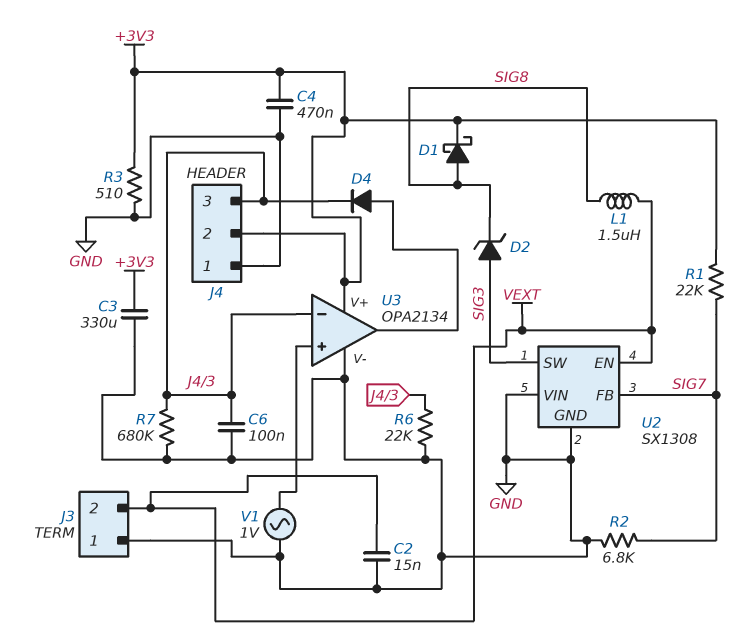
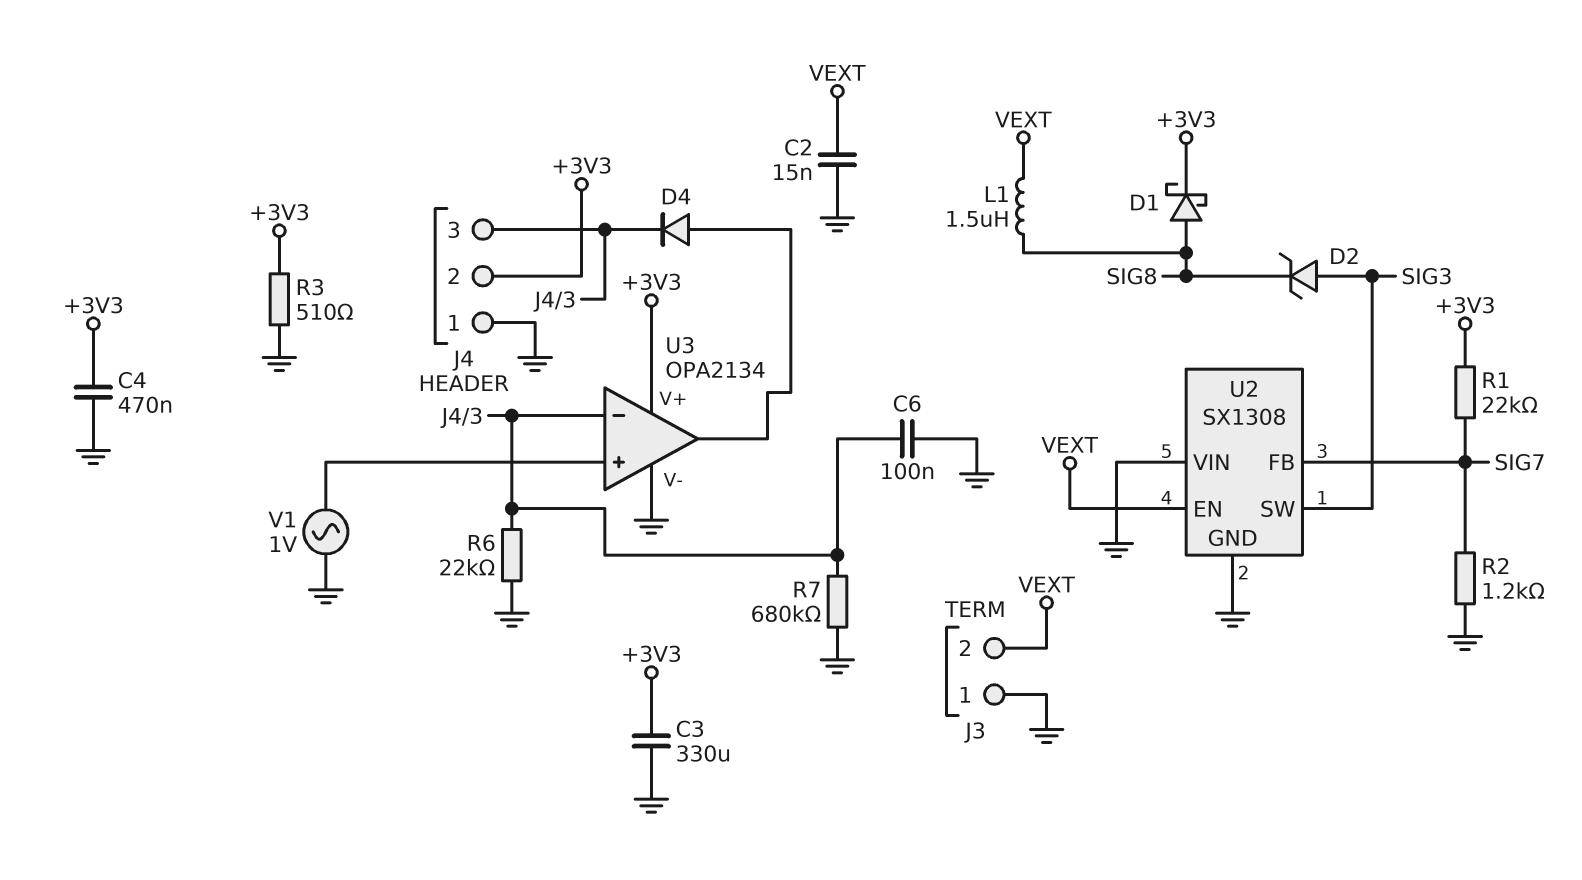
R2: 6.8k (GND, SIG7) -> 1.2k (GND, SIG7)

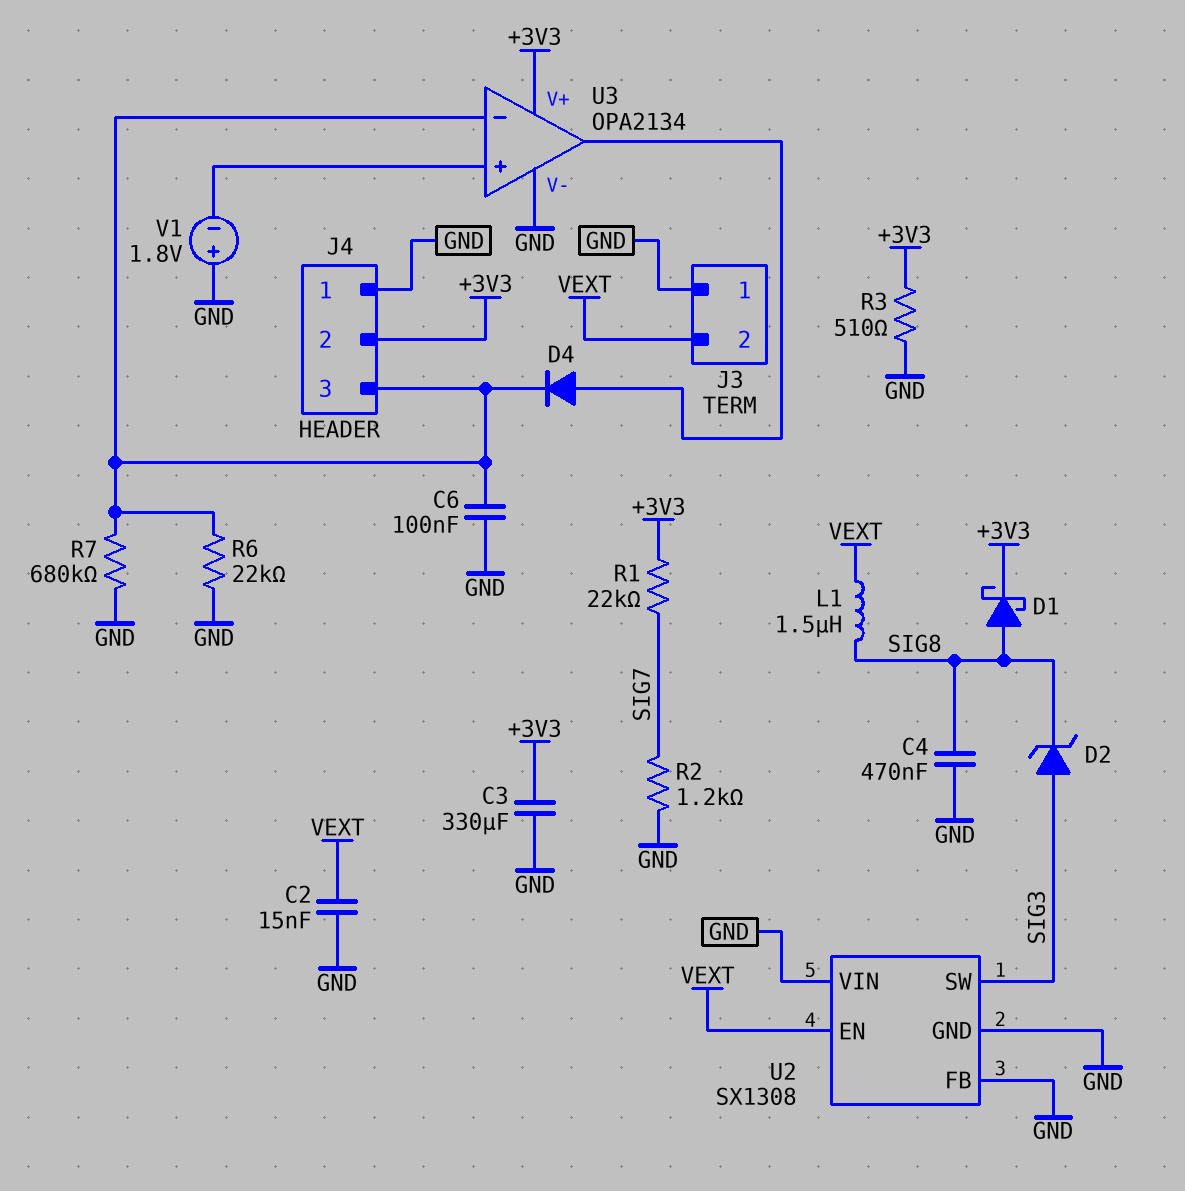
C4: 470nF (+3V3, GND) -> 470nF (GND, SIG8)
U2 pin FB: SIG7 -> GND
V1: AC 1V (GND, U3/in+) -> 1.8V (plus GND, minus U3/in+)

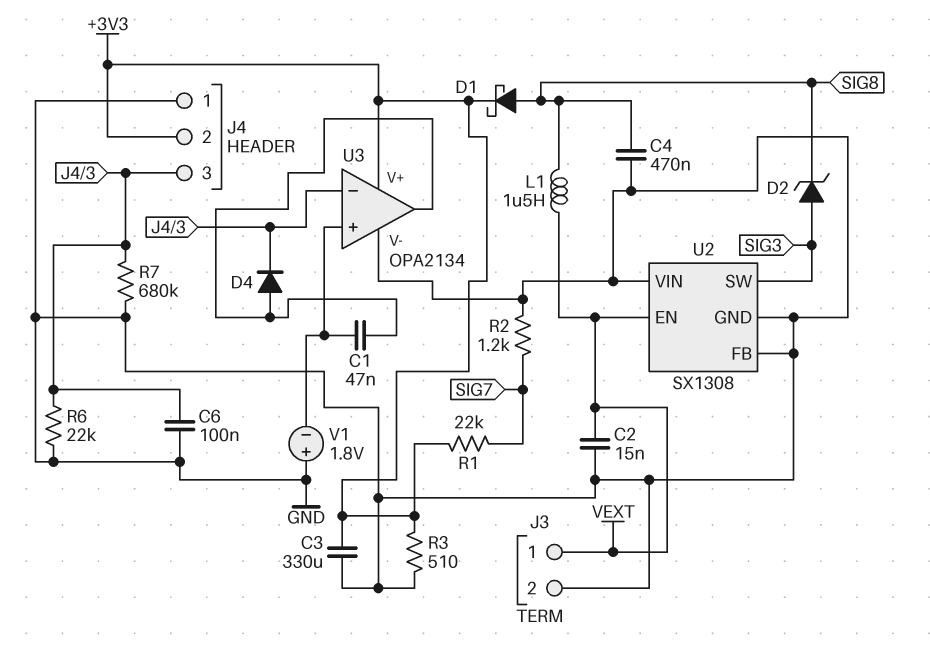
C1: none -> 47nF (U3/in+, U3/out)
J3 pin 1: GND -> VEXT
J3 pin 2: VEXT -> GND

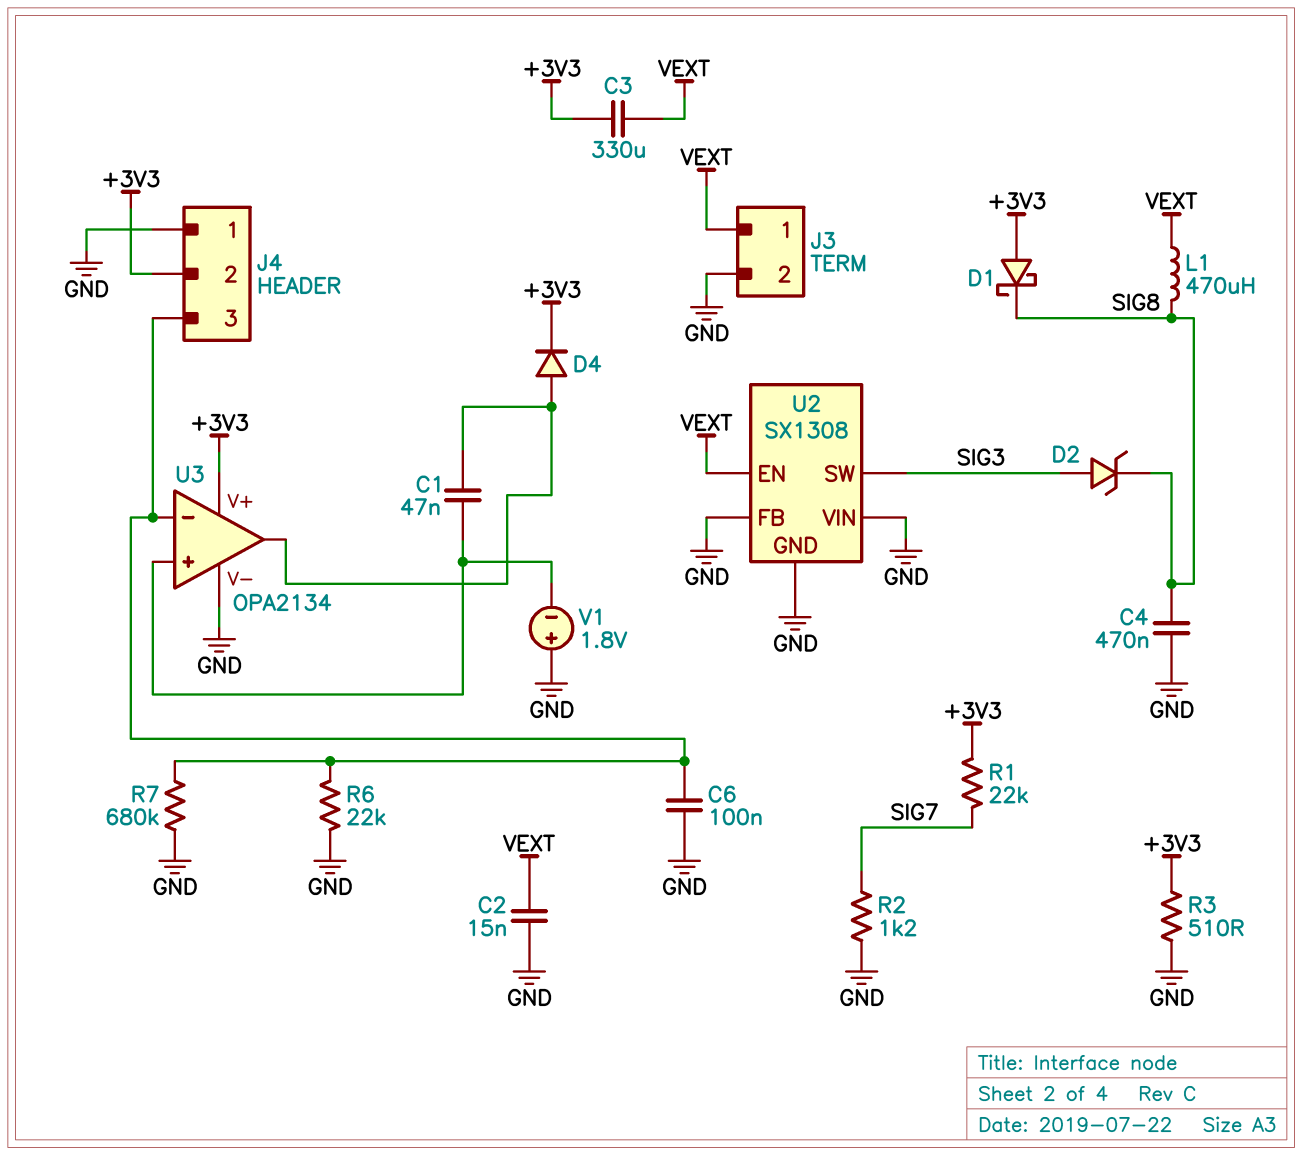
C3: 330uF (+3V3, GND) -> 330uF (+3V3, VEXT)
D1: schottky (A SIG8, K +3V3) -> schottky (A +3V3, K SIG8)
D4: diode (A U3/out, K J4/3) -> diode (A U3/out, K +3V3)
L1: 1.5uH (SIG8, VEXT) -> 470uH (SIG8, VEXT)

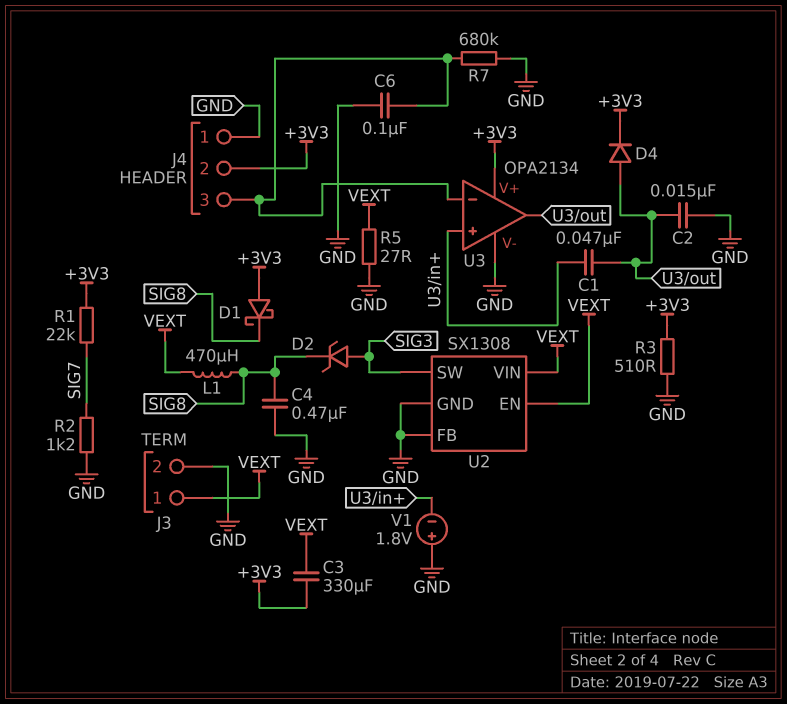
C2: 15nF (GND, VEXT) -> 15nF (GND, U3/out)
R5: none -> 27 (GND, VEXT)
R6: 22k (GND, J4/3) -> none
U2 pin VIN: GND -> VEXT

